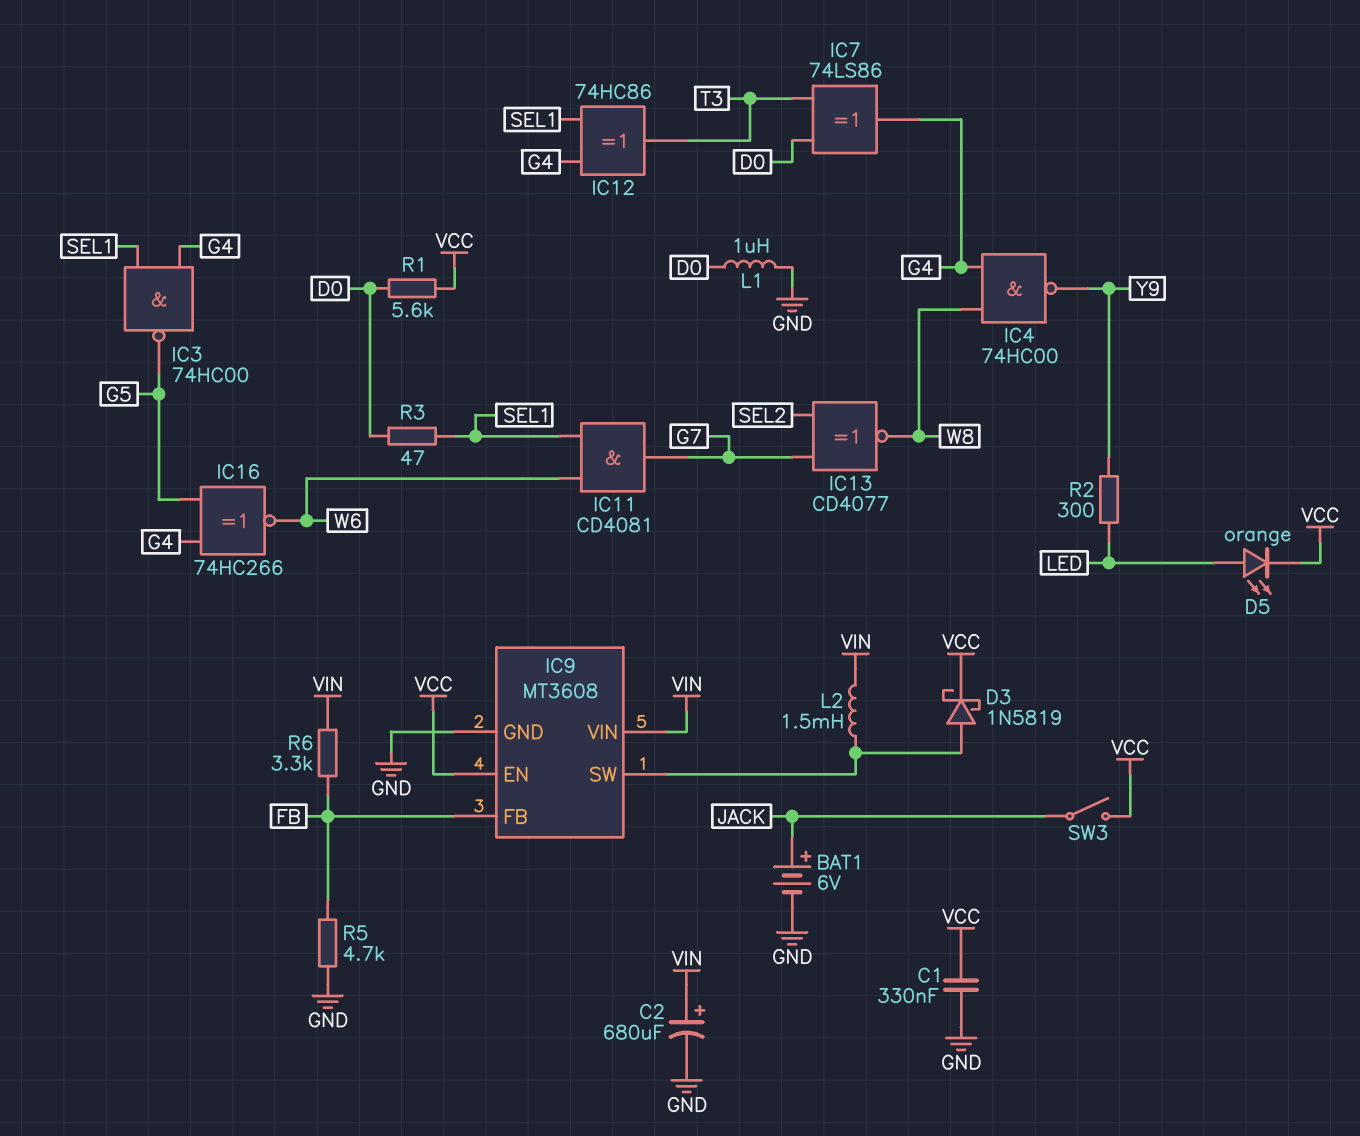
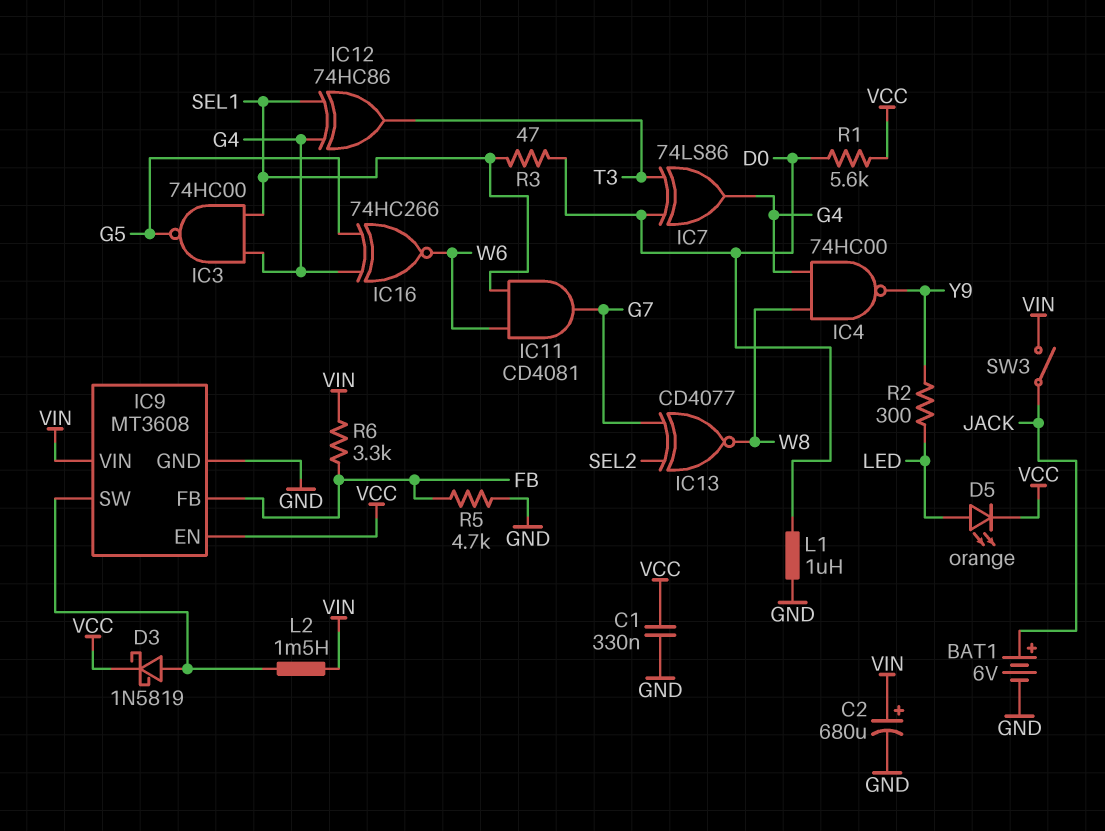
SW3: switch (JACK, VCC) -> switch (JACK, VIN)

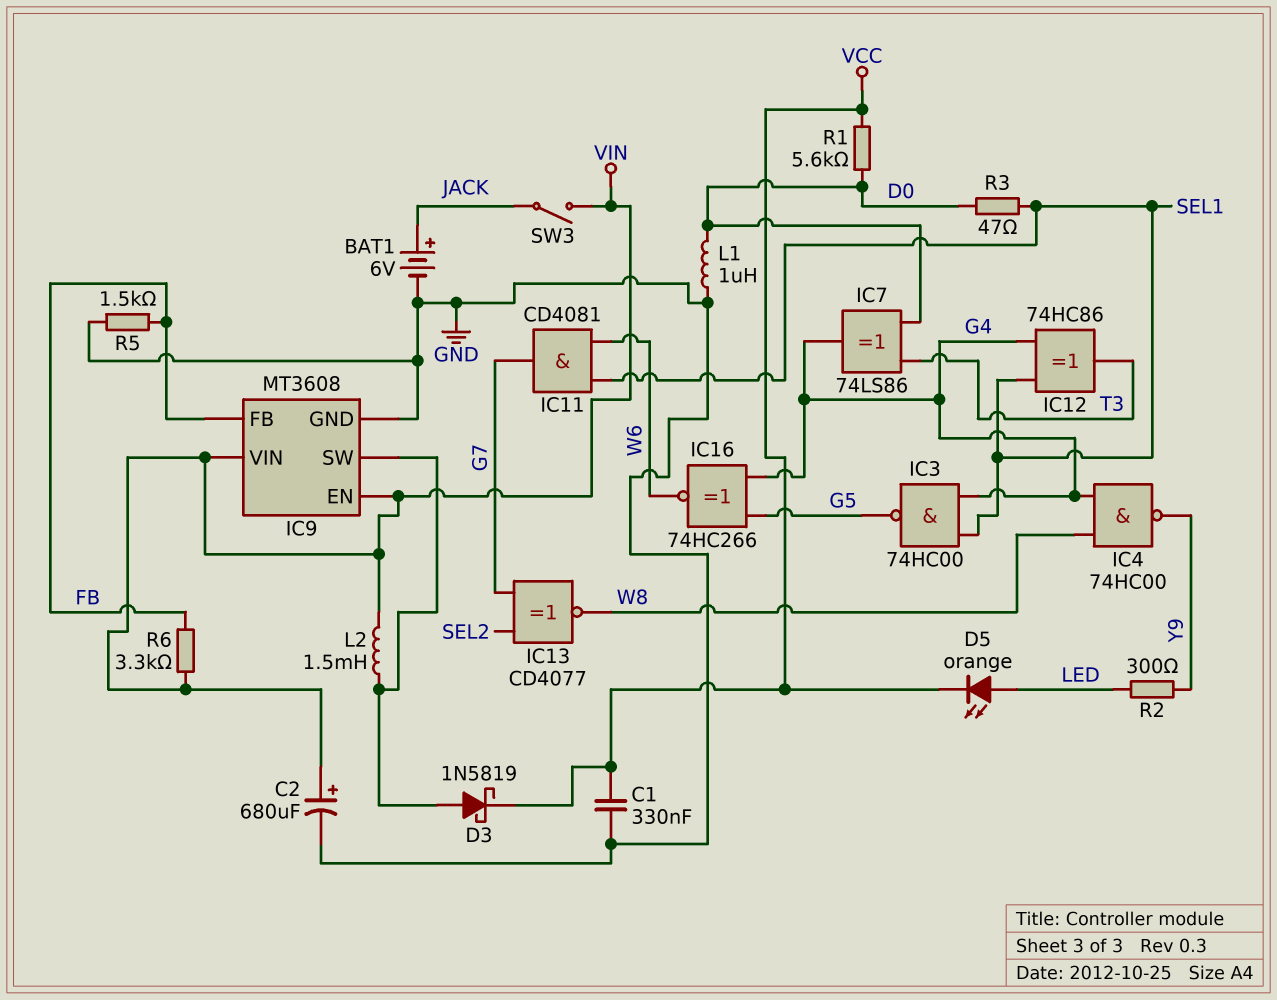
IC9 pin EN: VCC -> VIN
R5: 4.7k (FB, GND) -> 1.5k (FB, GND)

